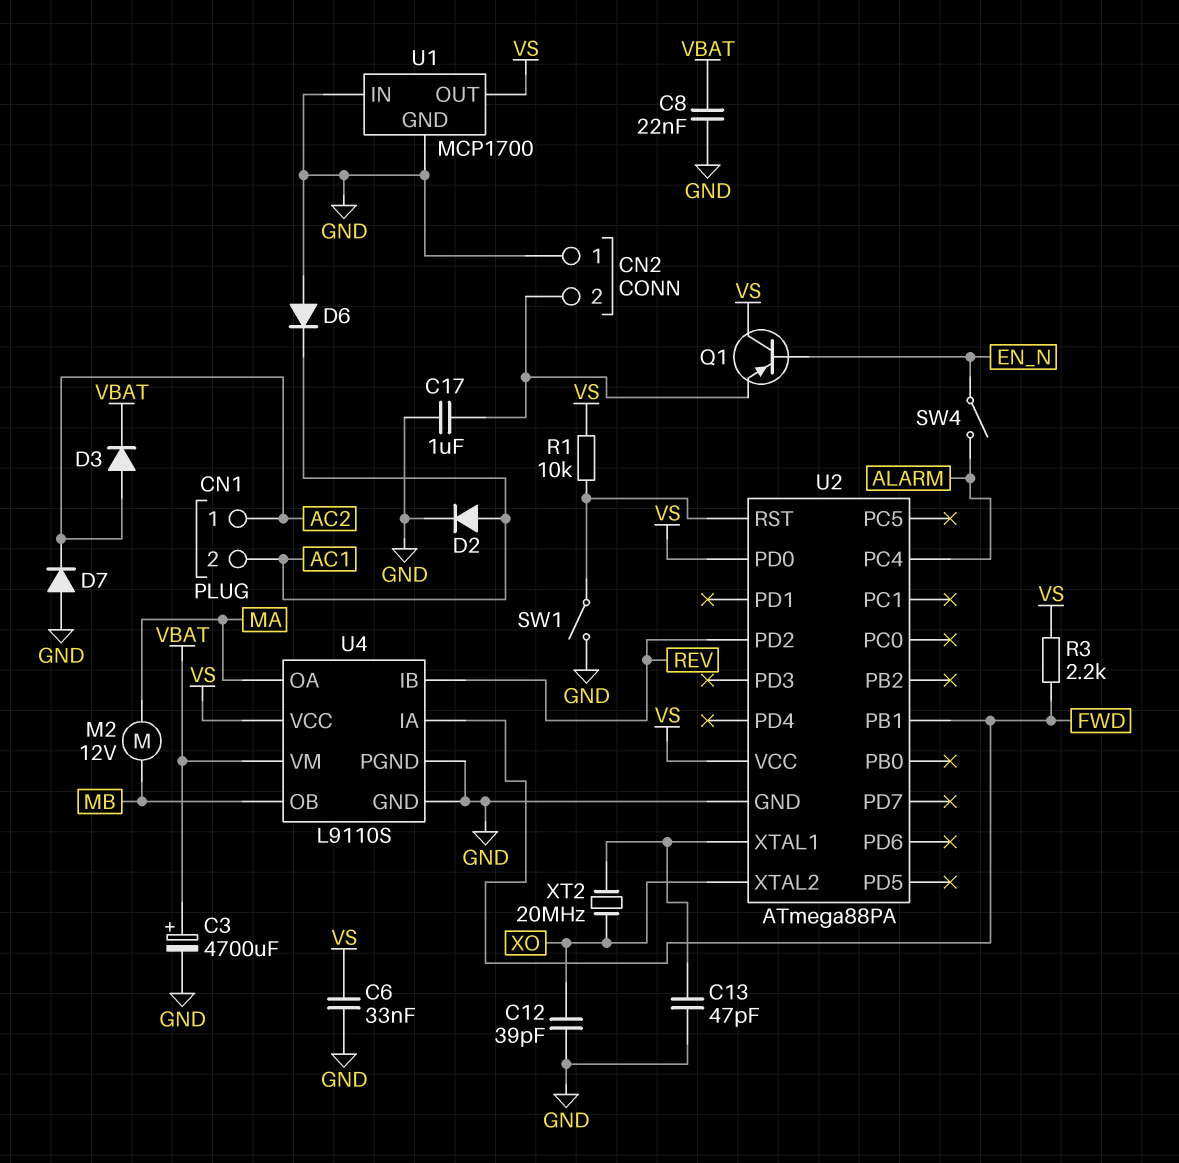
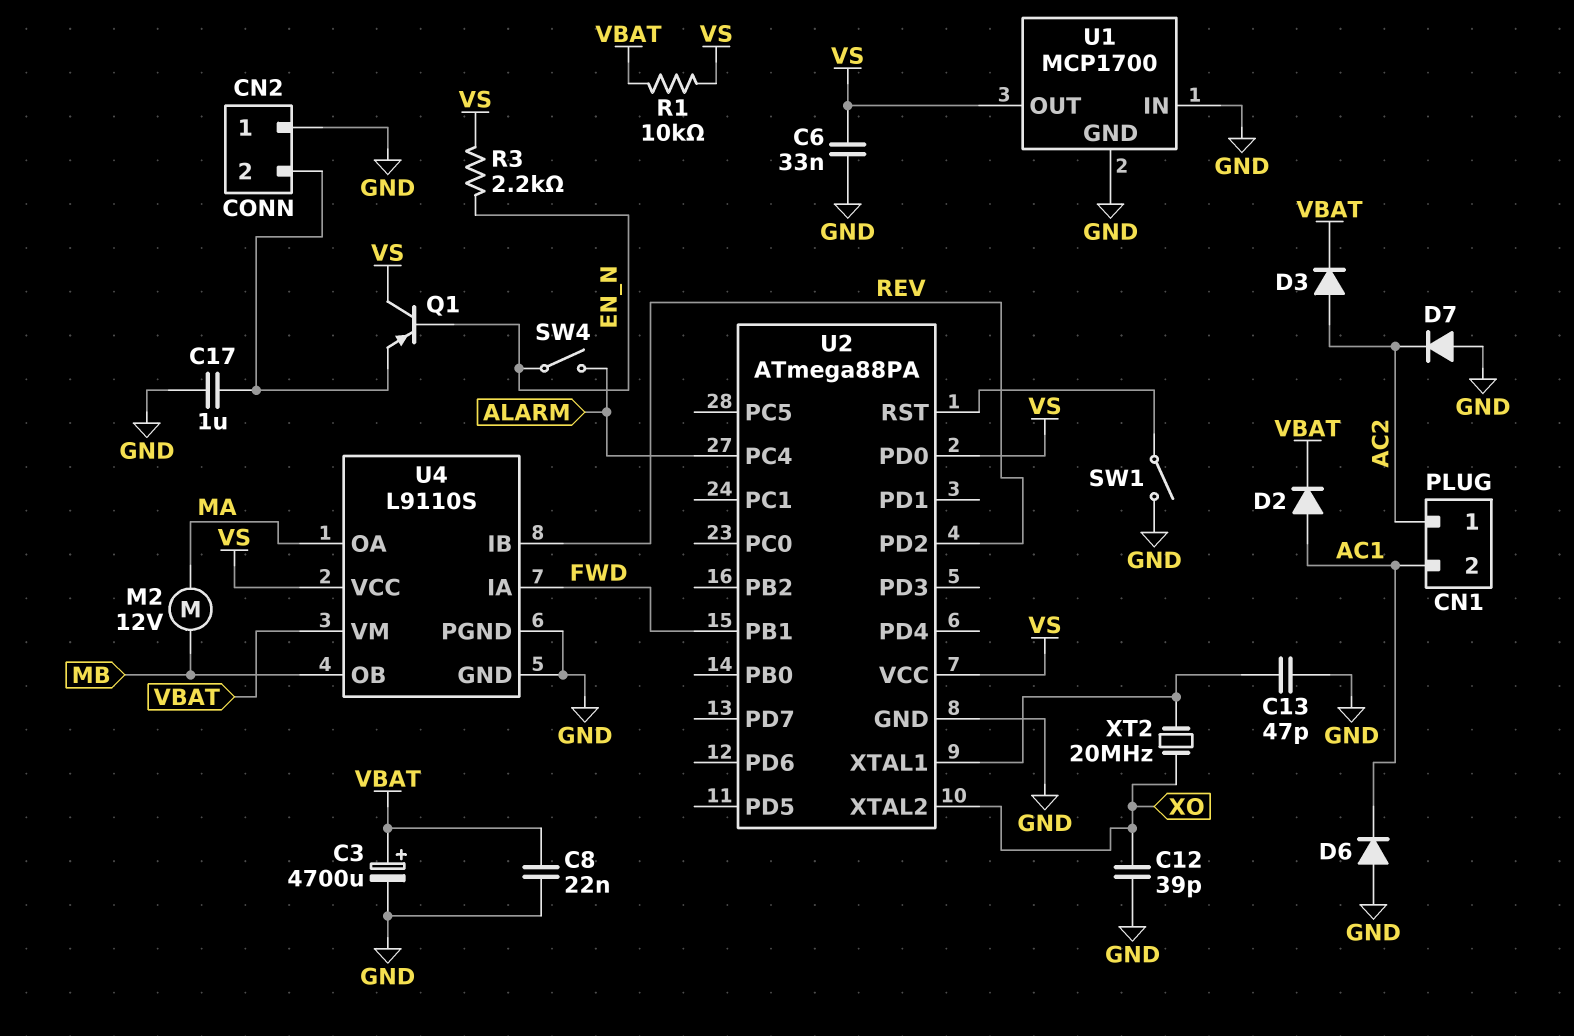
D2: diode (A AC1, K GND) -> diode (A AC1, K VBAT)
R1: 10k (U2/RST, VS) -> 10k (VBAT, VS)
R3: 2.2k (FWD, VS) -> 2.2k (EN_N, VS)

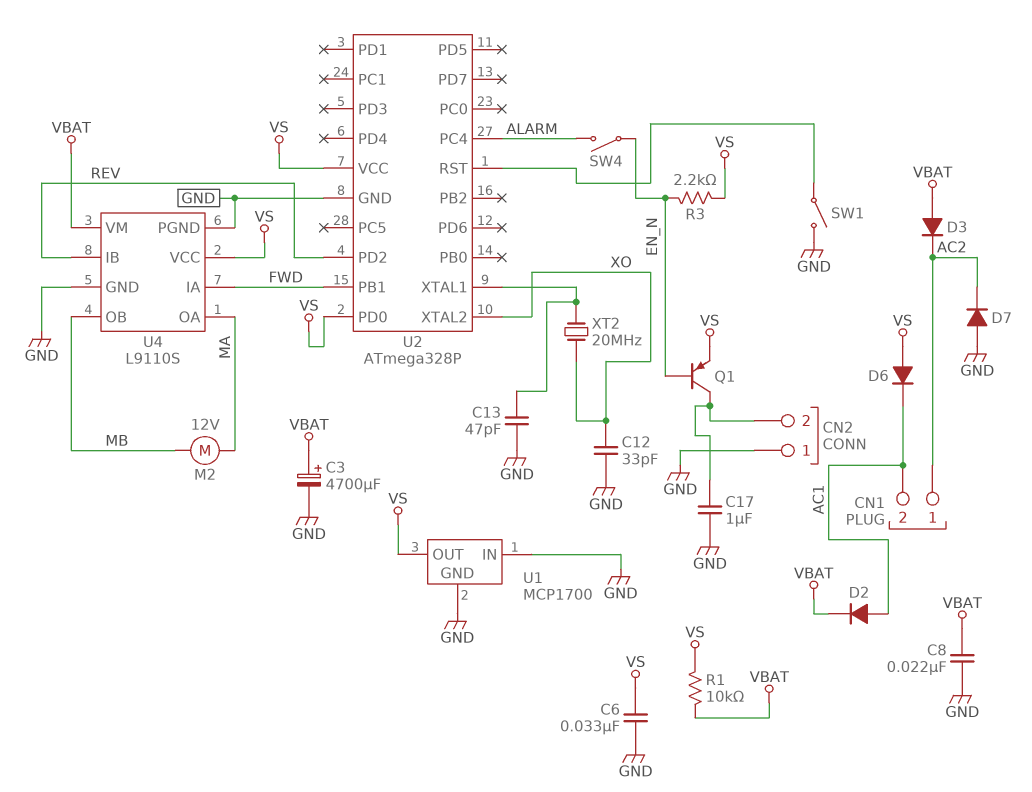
C12: 39pF (GND, XO) -> 33pF (GND, XO)
D3: diode (A AC2, K VBAT) -> diode (A VBAT, K AC2)
D6: diode (A GND, K AC1) -> diode (A VS, K AC1)
Q1: PNP (B EN_N, C VS, E CN2/2) -> PNP (B EN_N, C CN2/2, E VS)
U2: ATmega88PA -> ATmega328P

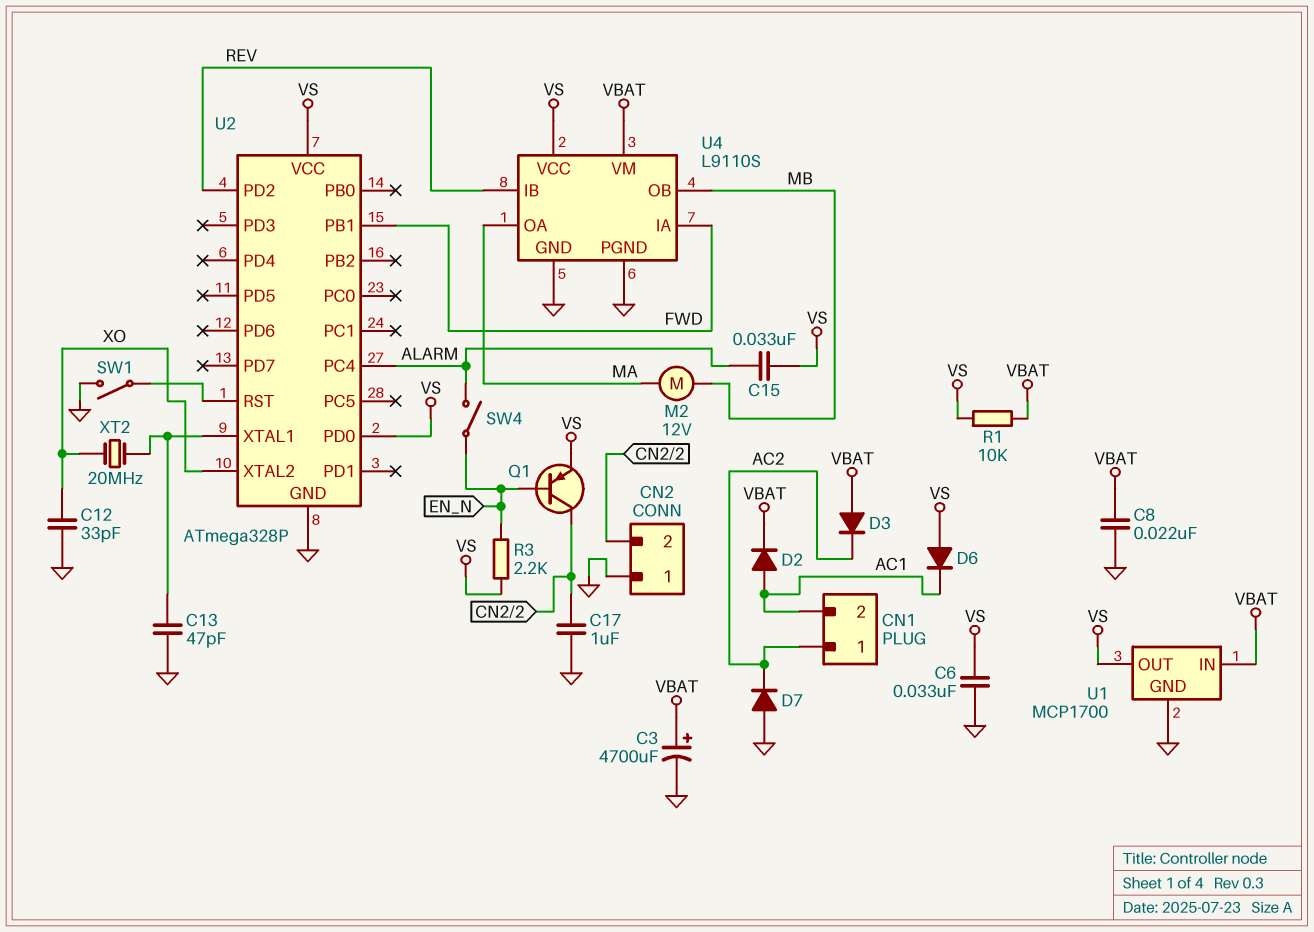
C15: none -> 33nF (ALARM, VS)
U1 pin IN: GND -> VBAT

